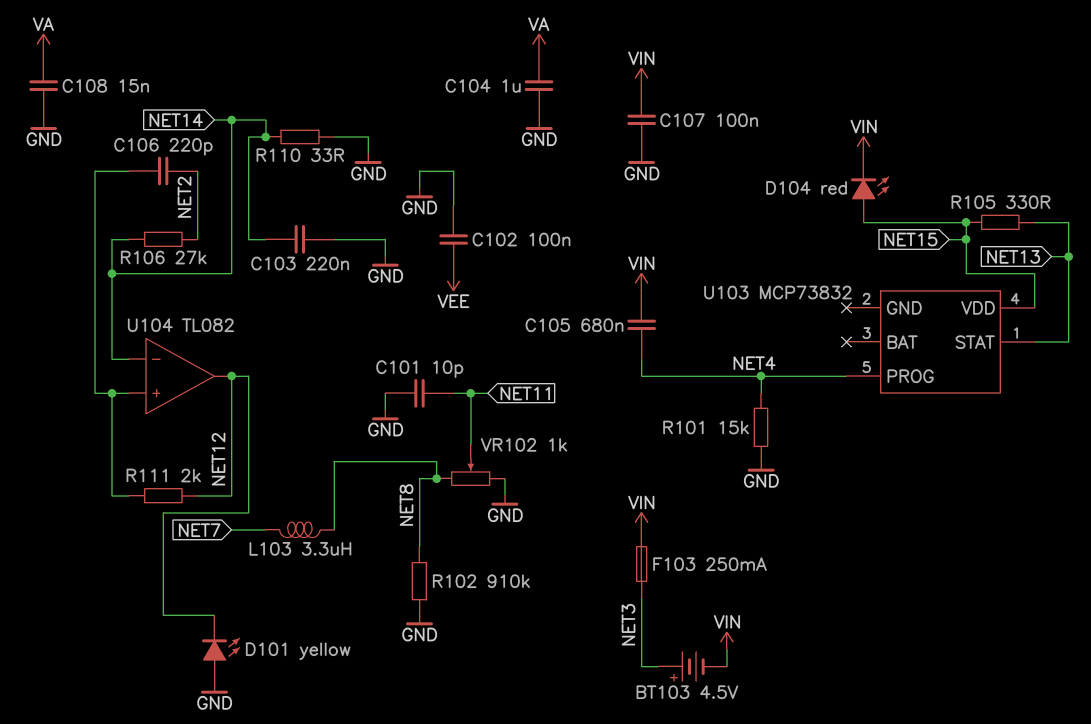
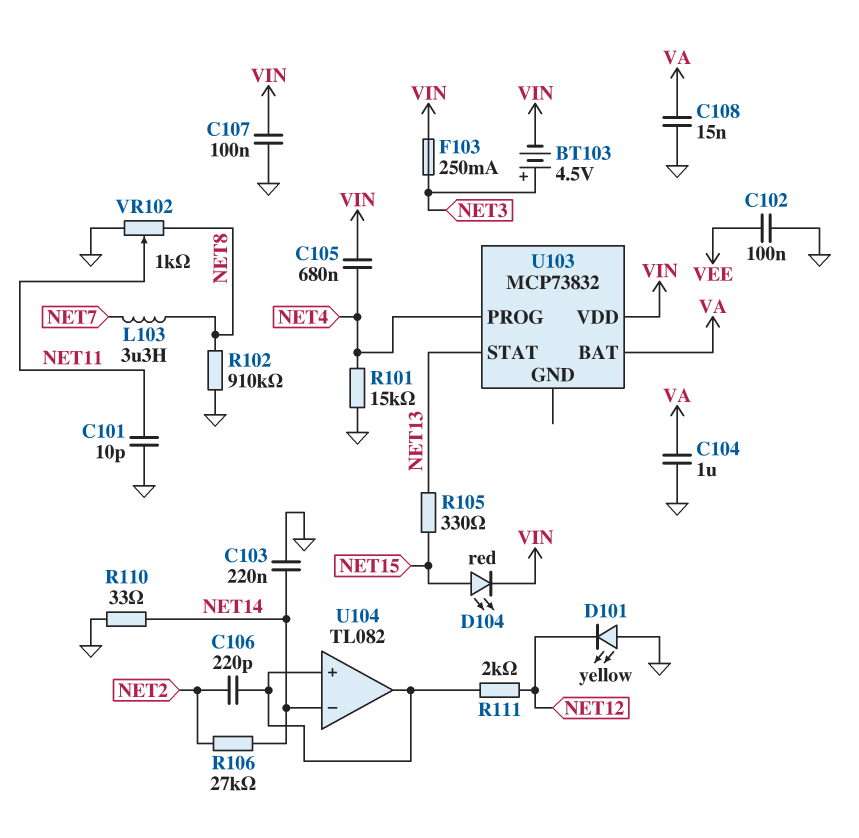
U103 pin BAT: none -> VA
U103 pin VDD: NET15 -> VIN
U104 pin out: NET12 -> U104/in+

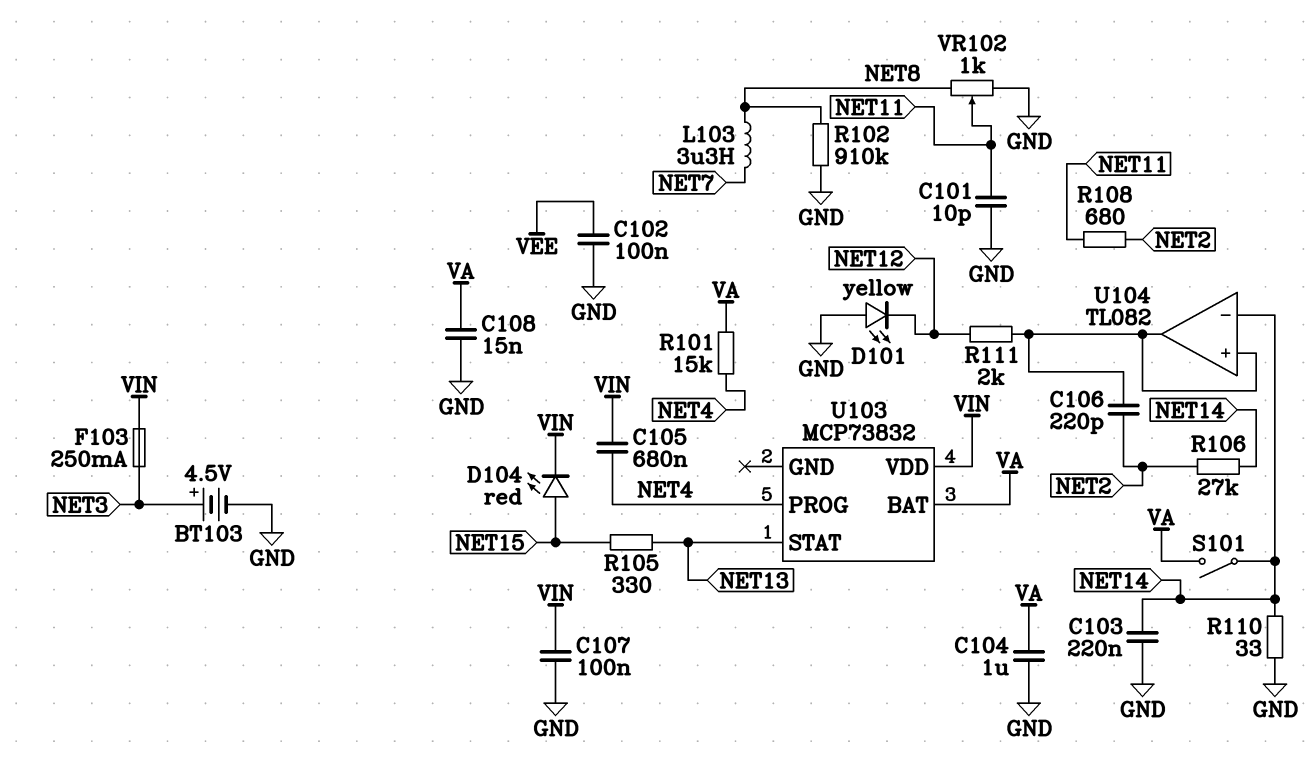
BT103: 4.5V (plus NET3, minus VIN) -> 4.5V (plus NET3, minus GND)
R101: 15k (GND, NET4) -> 15k (NET4, VA)
R108: none -> 680 (NET2, NET11)
S101: none -> switch (NET14, VA)

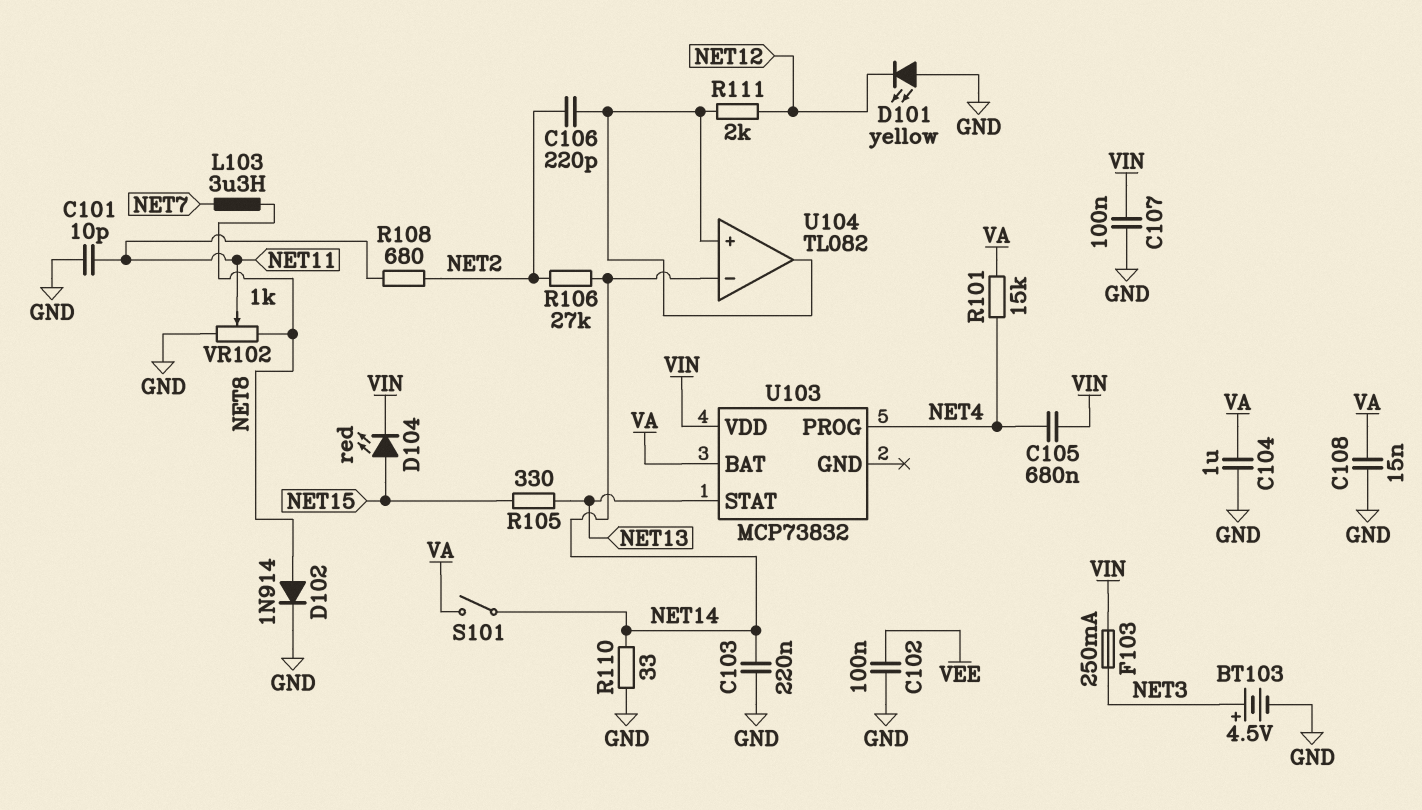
D102: none -> diode 1N914 (A NET8, K GND)
R102: 910k (GND, NET8) -> none

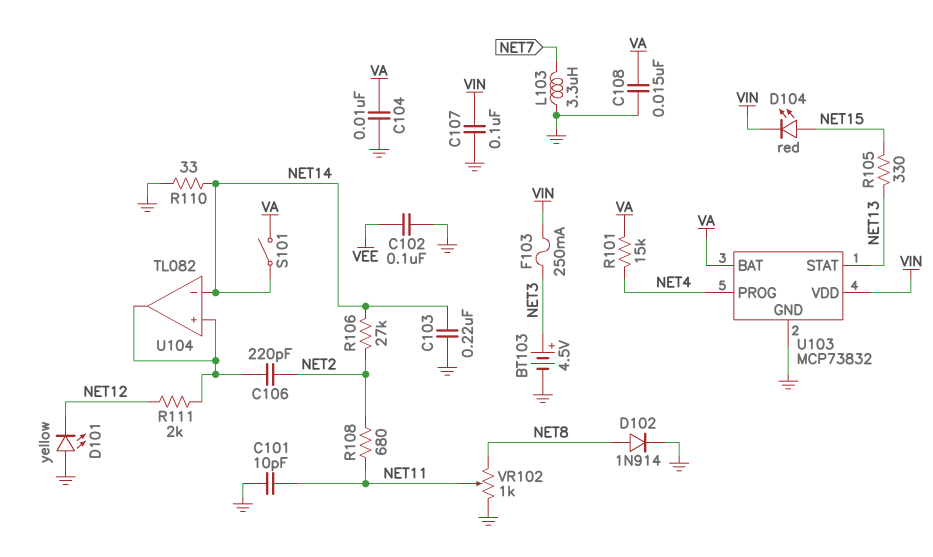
C104: 1uF (GND, VA) -> 10nF (GND, VA)
C105: 680nF (NET4, VIN) -> none
L103: 3.3uH (NET7, NET8) -> 3.3uH (GND, NET7)
U103 pin GND: none -> GND

